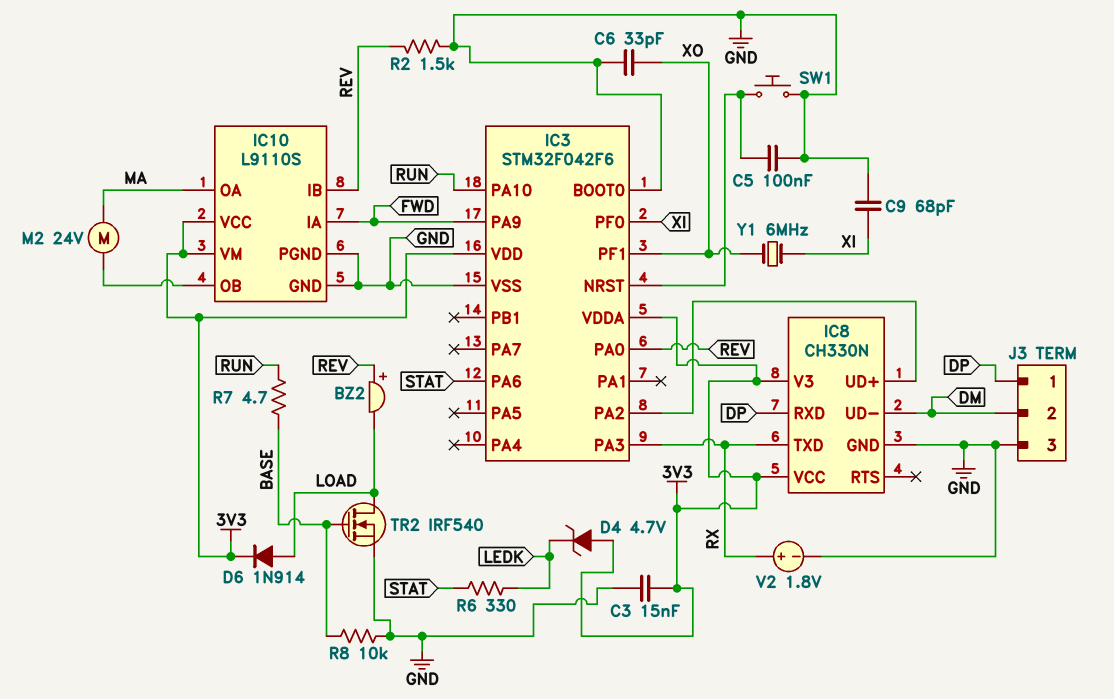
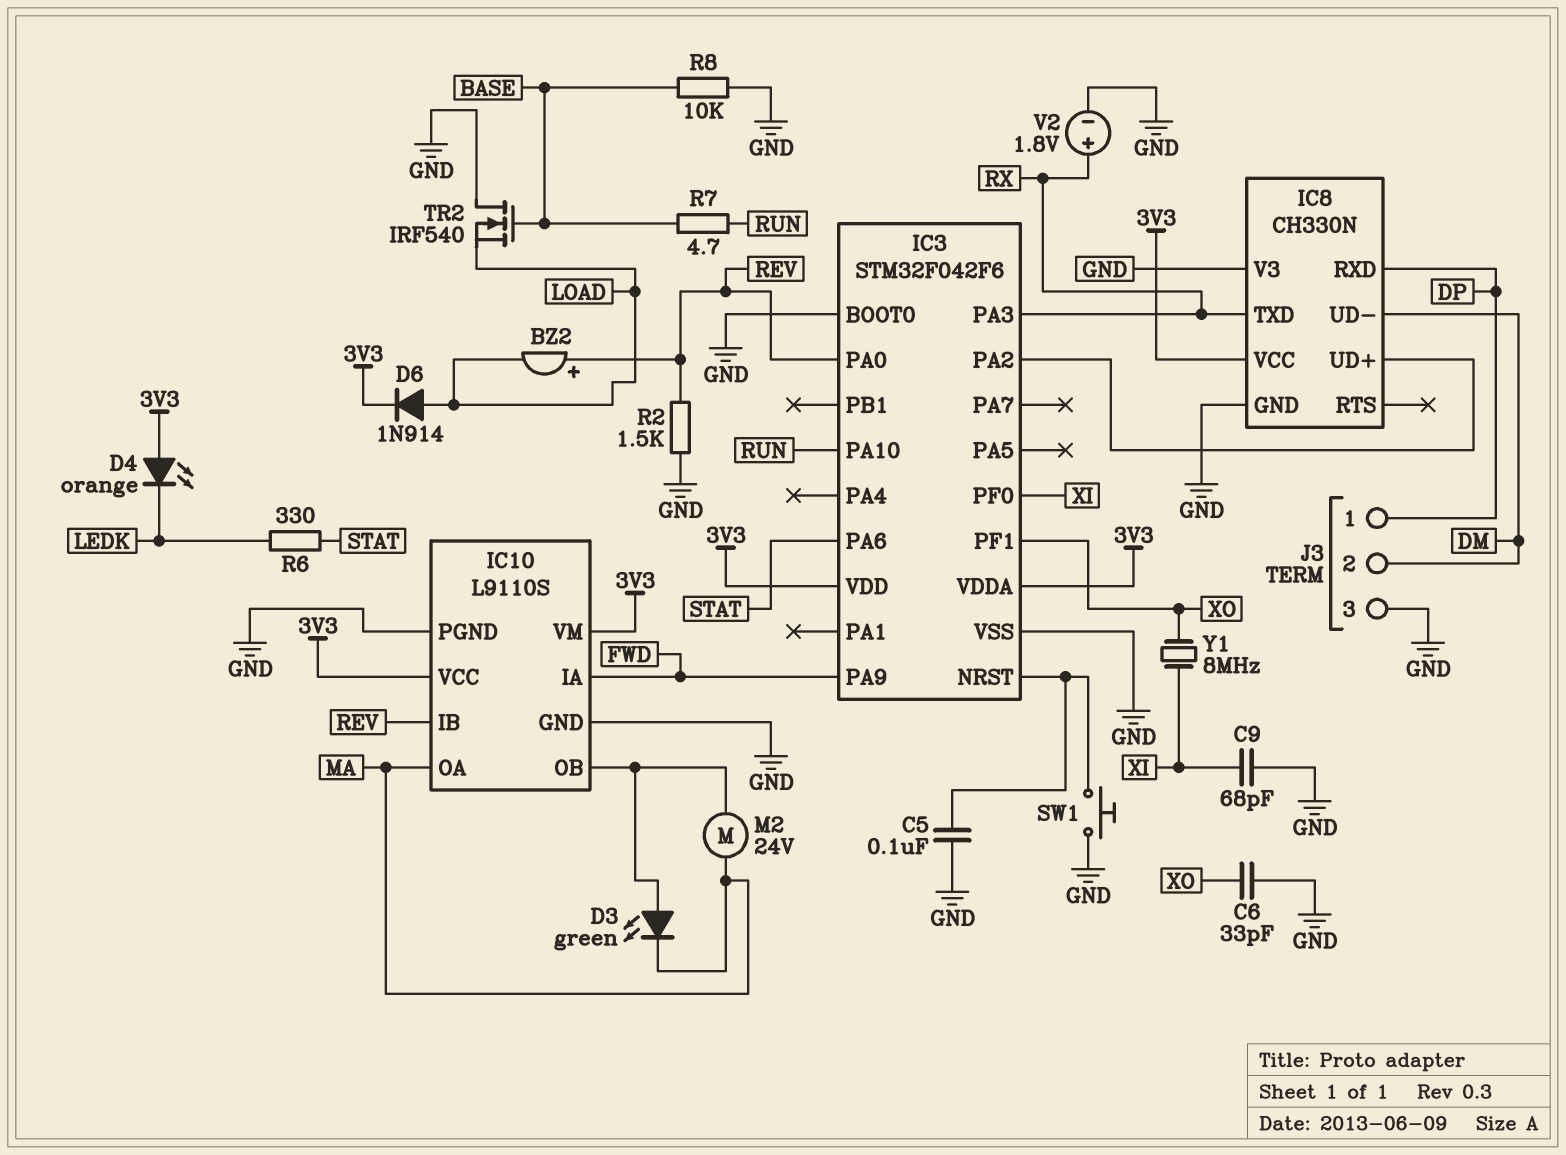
C3: 15nF (3V3, GND) -> none
D3: none -> LED green (A IC10/OB, K MA)
D4: zener 4.7V (A 3V3, K LEDK) -> LED orange (A 3V3, K LEDK)
IC8 pin V3: 3V3 -> GND
TR2: NMOS IRF540 (G BASE, D LOAD, S GND) -> NMOS IRF540 (G BASE, D GND, S LOAD)
Y1: 6MHz (XI, XO) -> 8MHz (XI, XO)

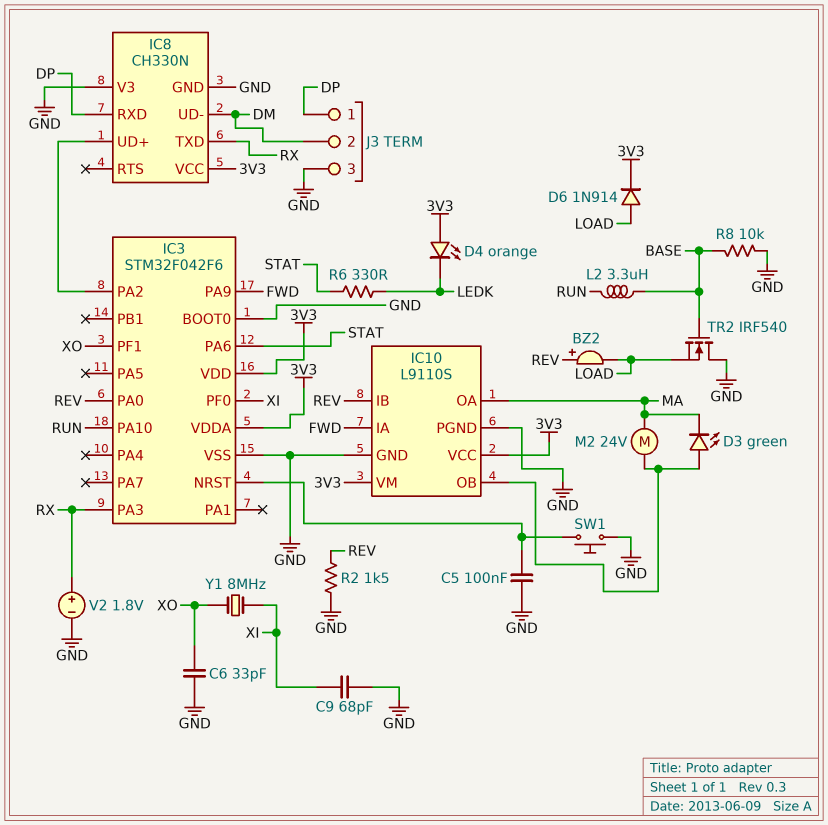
L2: none -> 3.3uH (BASE, RUN)
R7: 4.7 (BASE, RUN) -> none

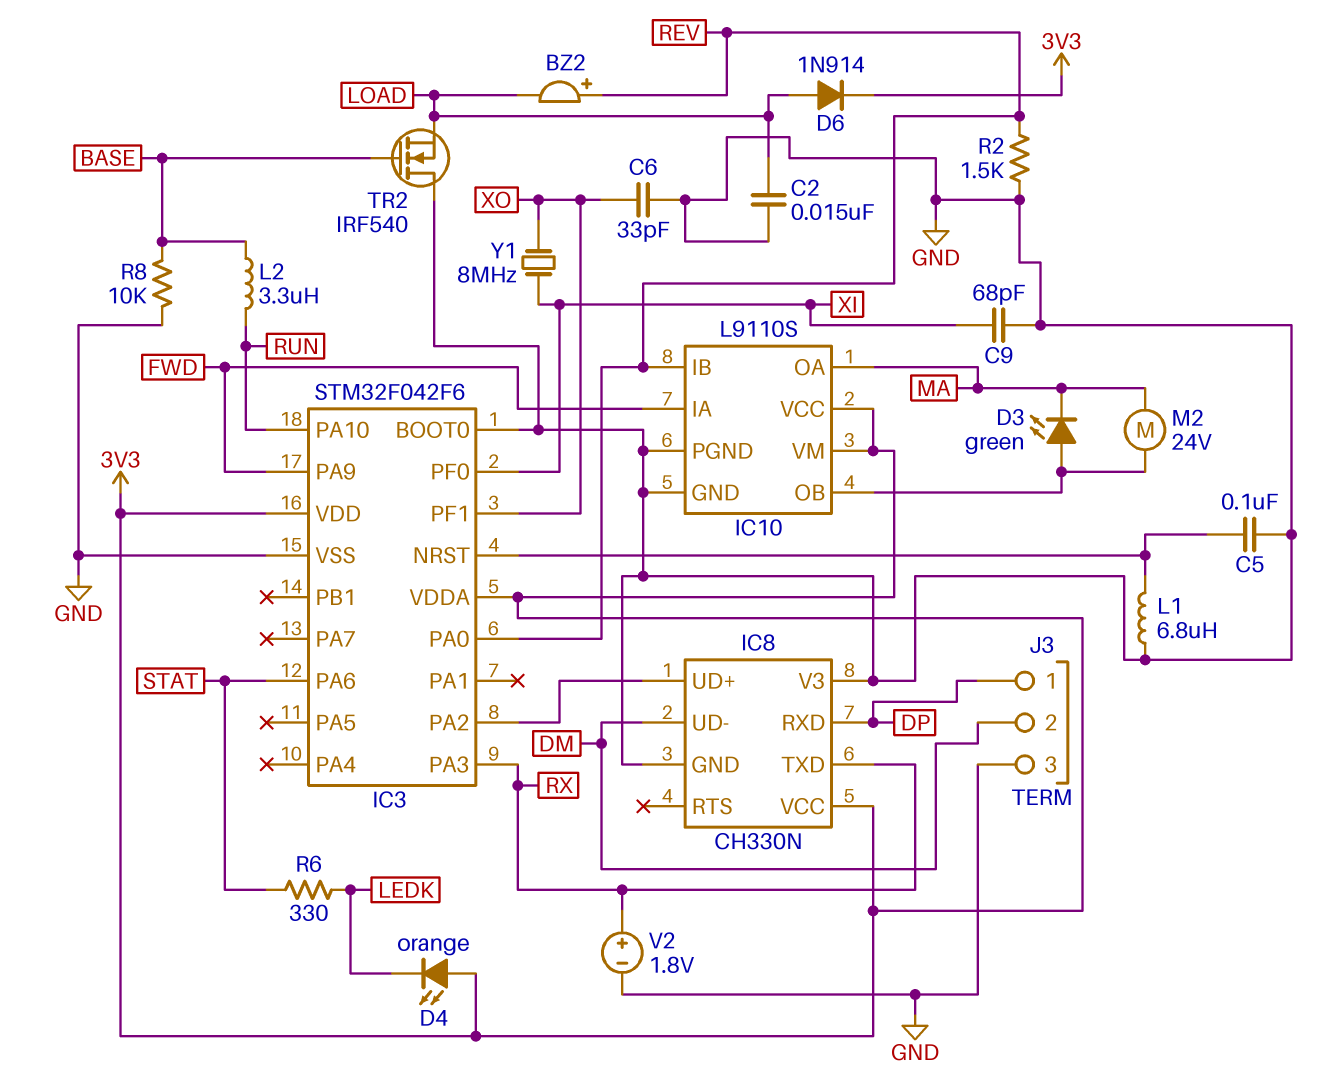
C2: none -> 15nF (GND, LOAD)
L1: none -> 6.8uH (GND, IC3/NRST)
SW1: button (GND, IC3/NRST) -> none

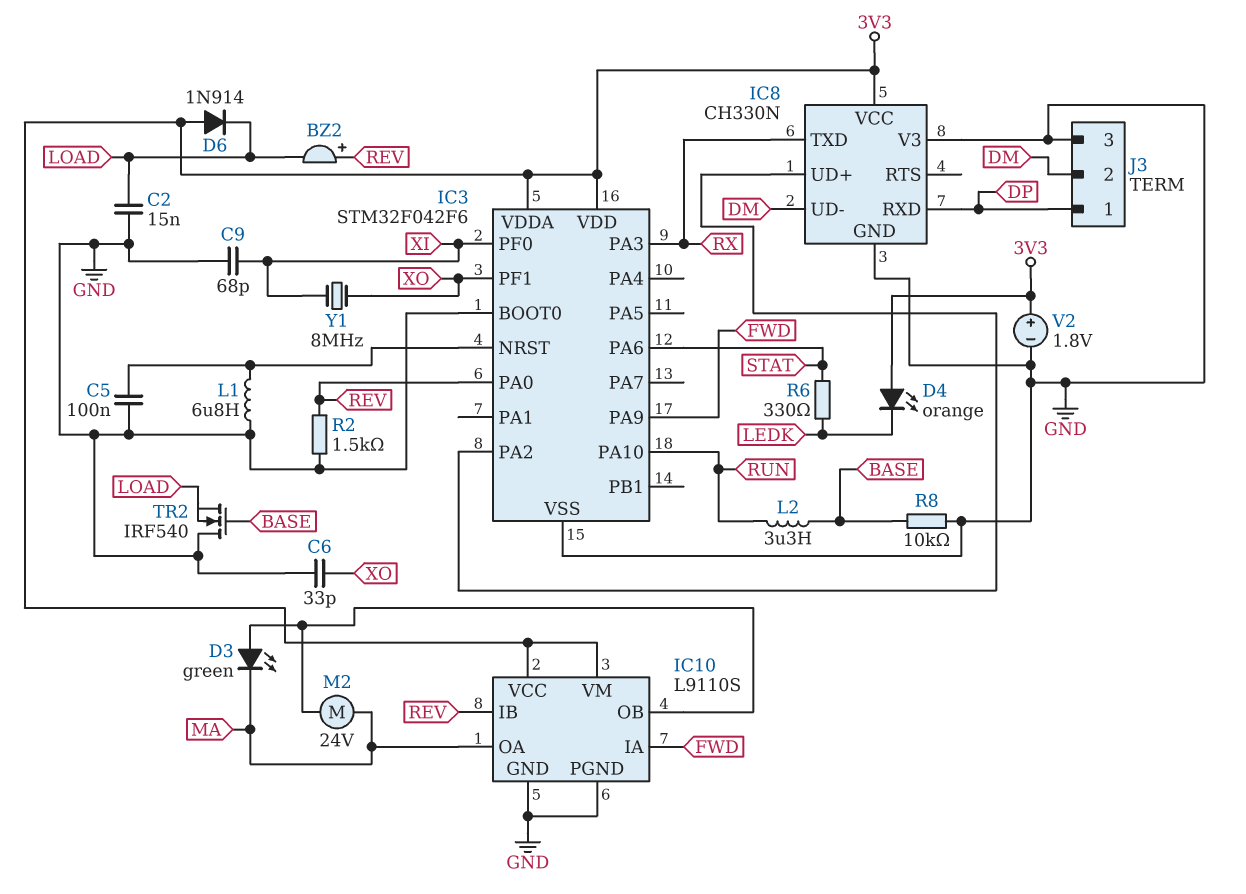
D6: diode 1N914 (A LOAD, K 3V3) -> diode 1N914 (A 3V3, K LOAD)
V2: 1.8V (plus RX, minus GND) -> 1.8V (plus 3V3, minus GND)

